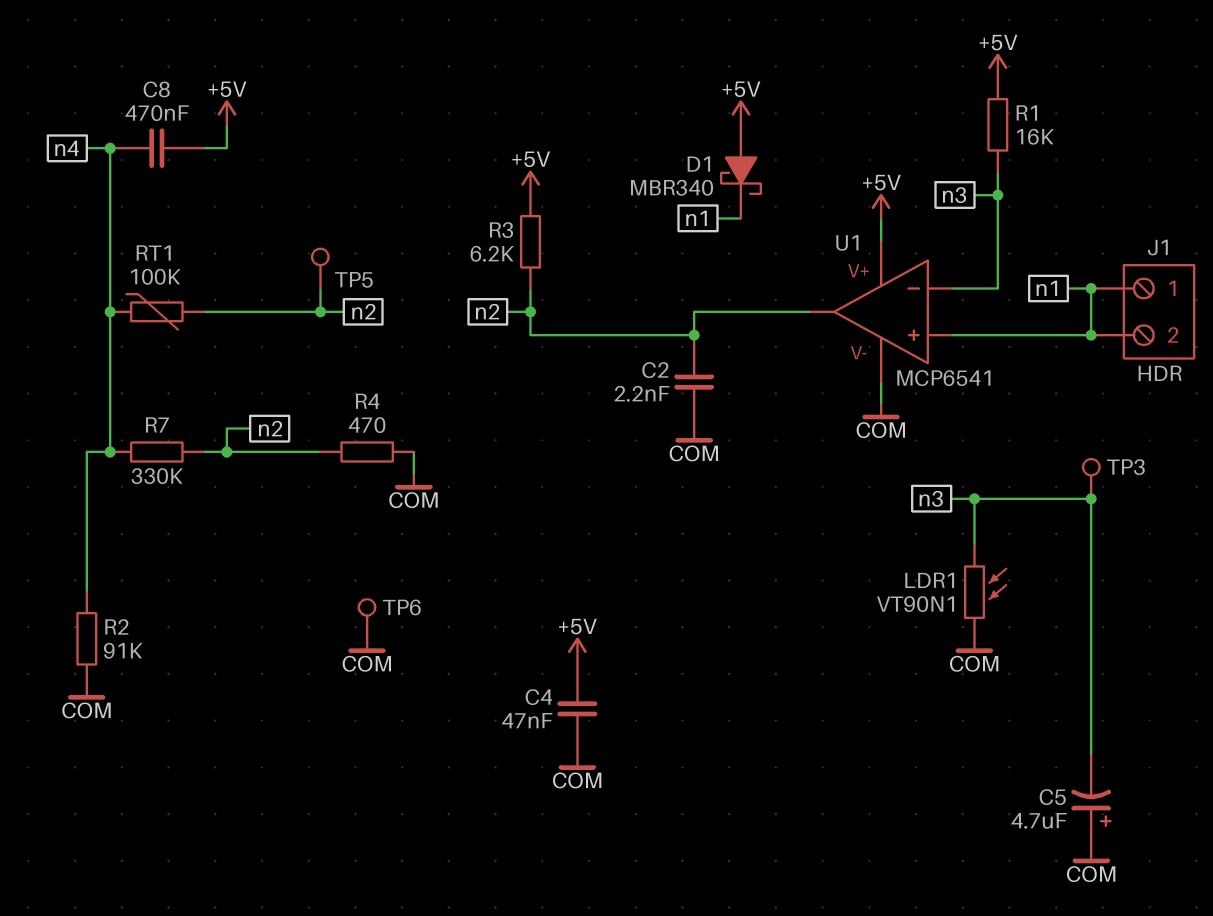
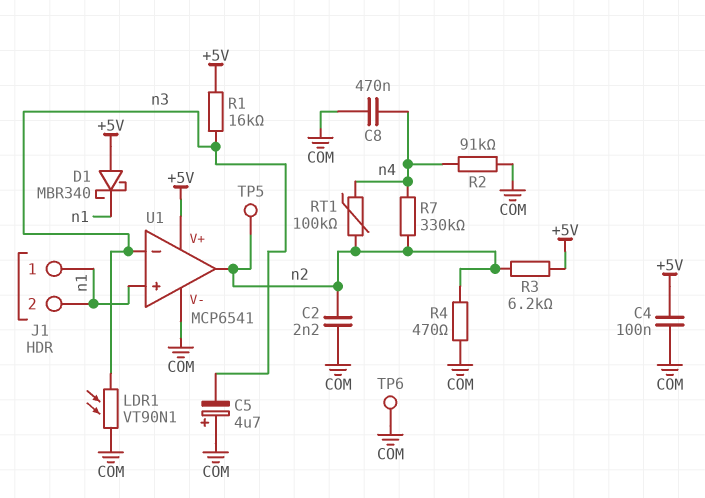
C4: 47nF (+5V, COM) -> 100nF (+5V, COM)
C8: 470nF (+5V, n4) -> 470nF (COM, n4)
TP3: test point (n3) -> none

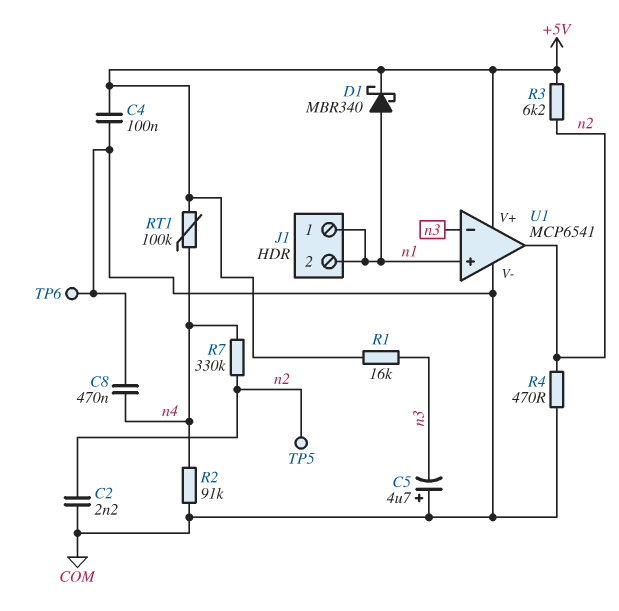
D1: schottky MBR340 (A +5V, K n1) -> schottky MBR340 (A n1, K +5V)
LDR1: VT90N1 (COM, n3) -> none
RT1: 100k (n2, n4) -> 100k (+5V, n4)

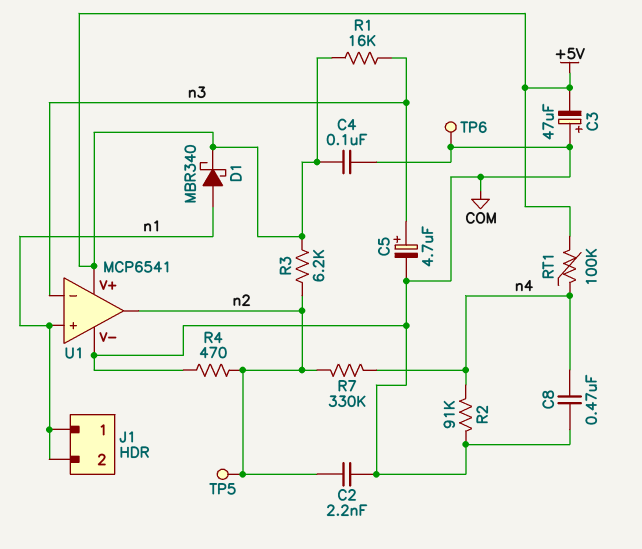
C3: none -> 47uF (plus COM, minus +5V)
C5: 4.7uF (plus COM, minus n3) -> 4.7uF (plus n3, minus COM)

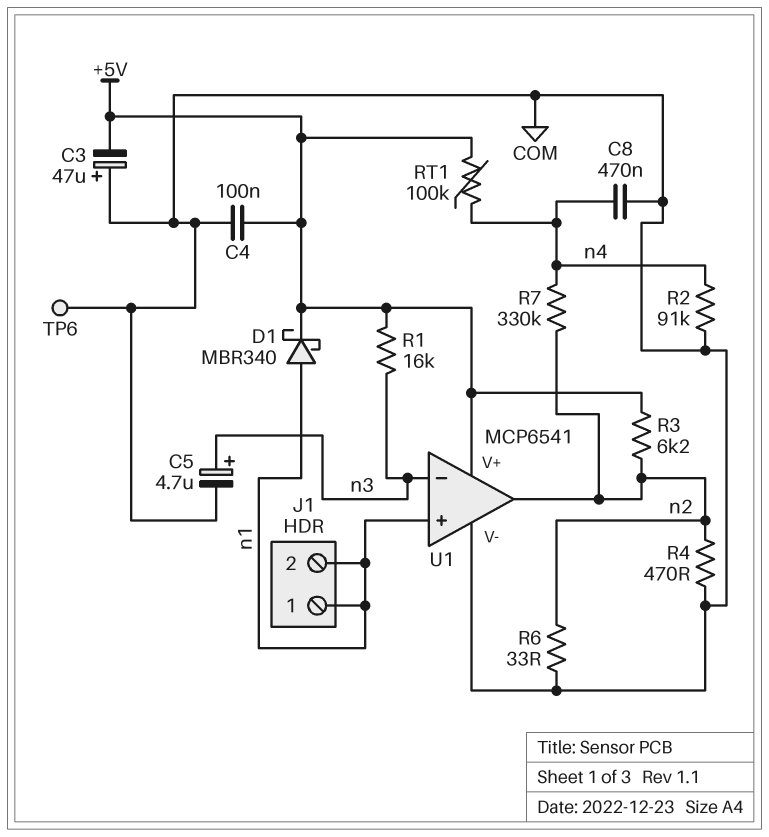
C2: 2.2nF (COM, n2) -> none
R6: none -> 33 (COM, n2)
TP5: test point (n2) -> none

